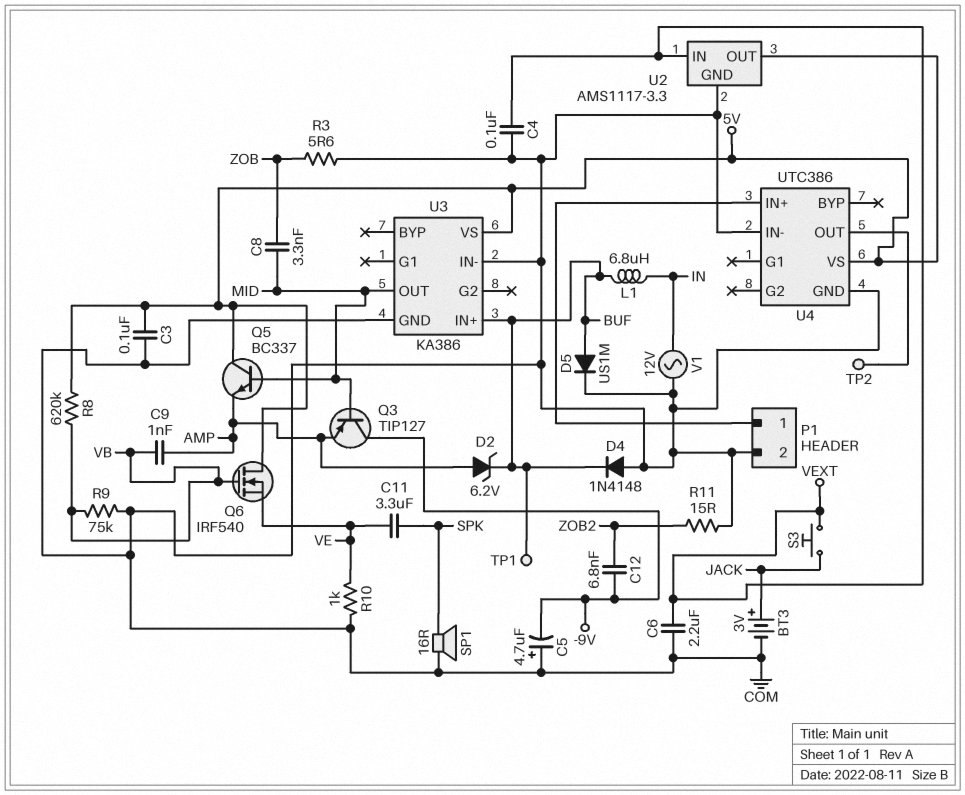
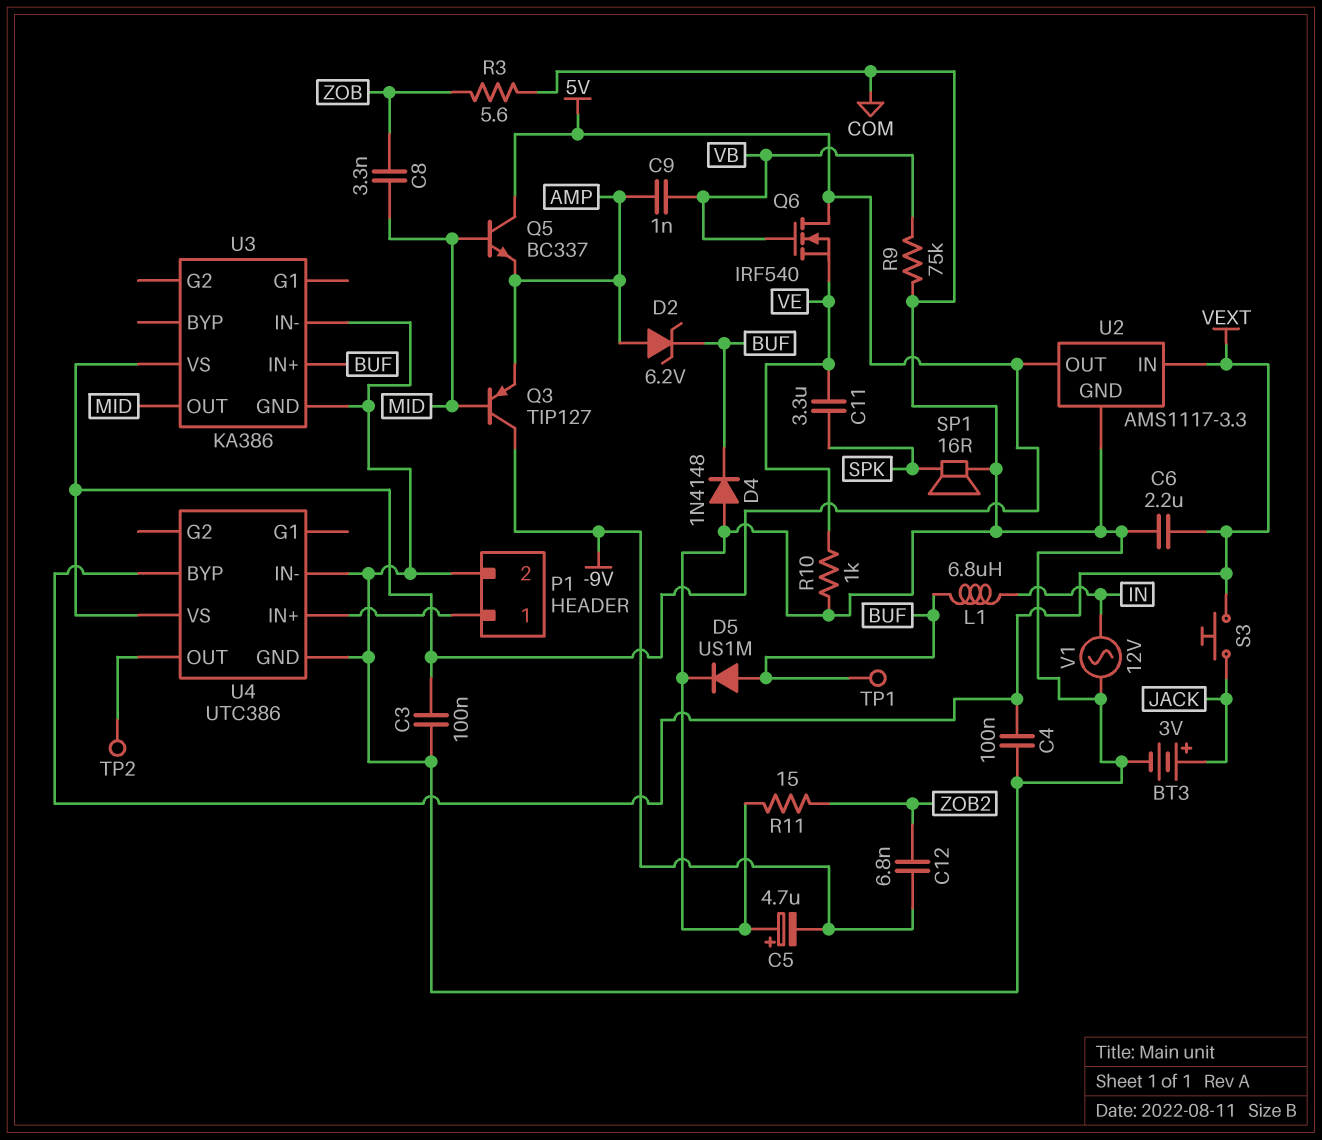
R8: 620k (5V, VB) -> none
U4 pin BYP: none -> VEXT

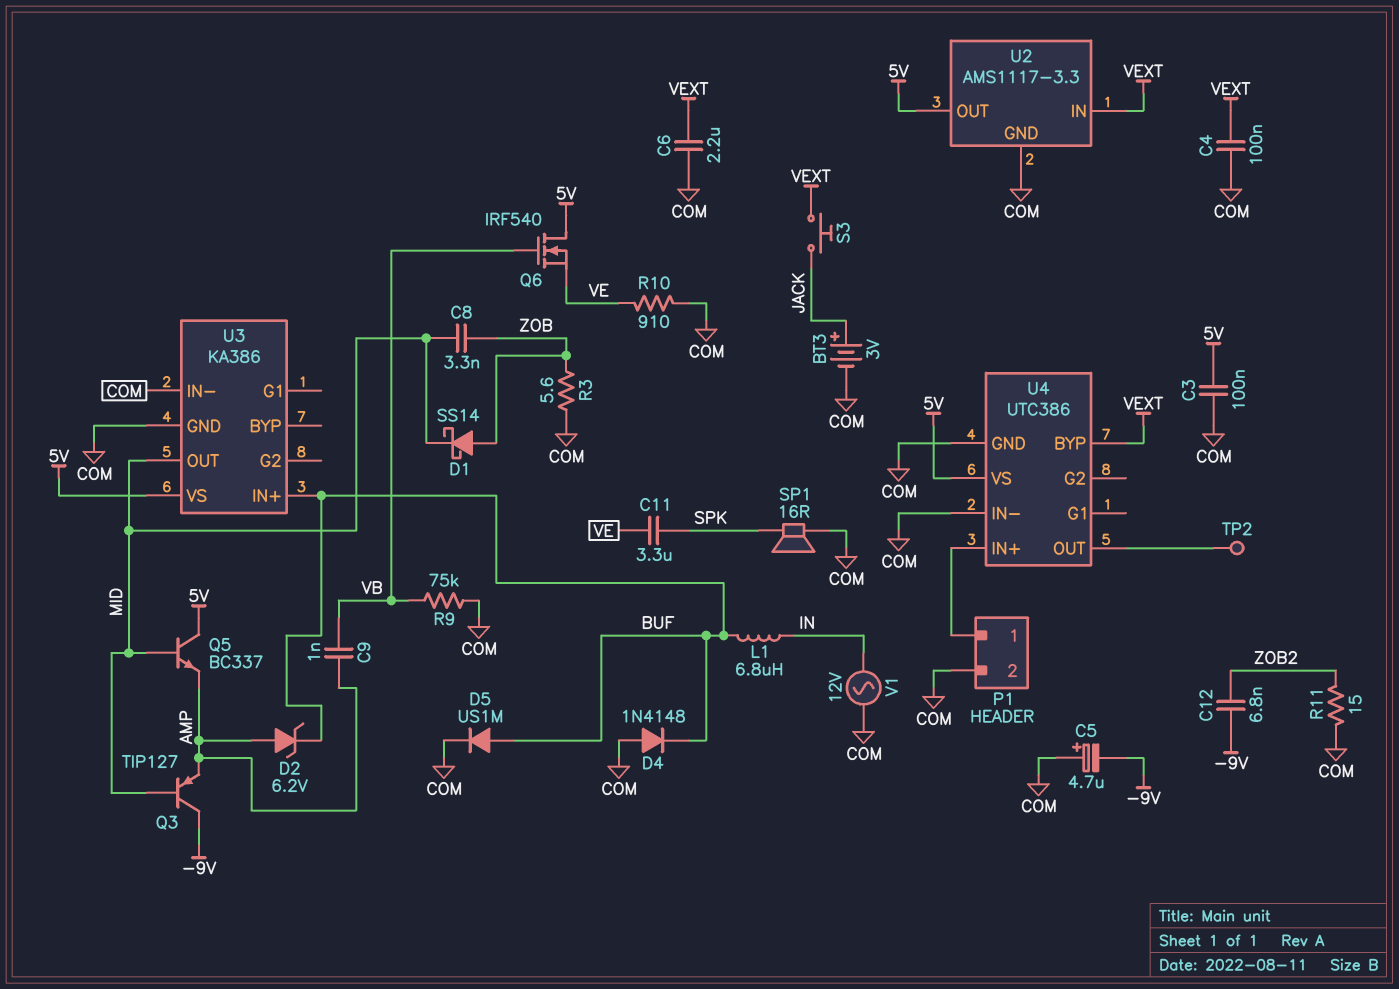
D1: none -> schottky SS14 (A ZOB, K MID)
R10: 1k (COM, VE) -> 910 (COM, VE)
TP1: test point (BUF) -> none

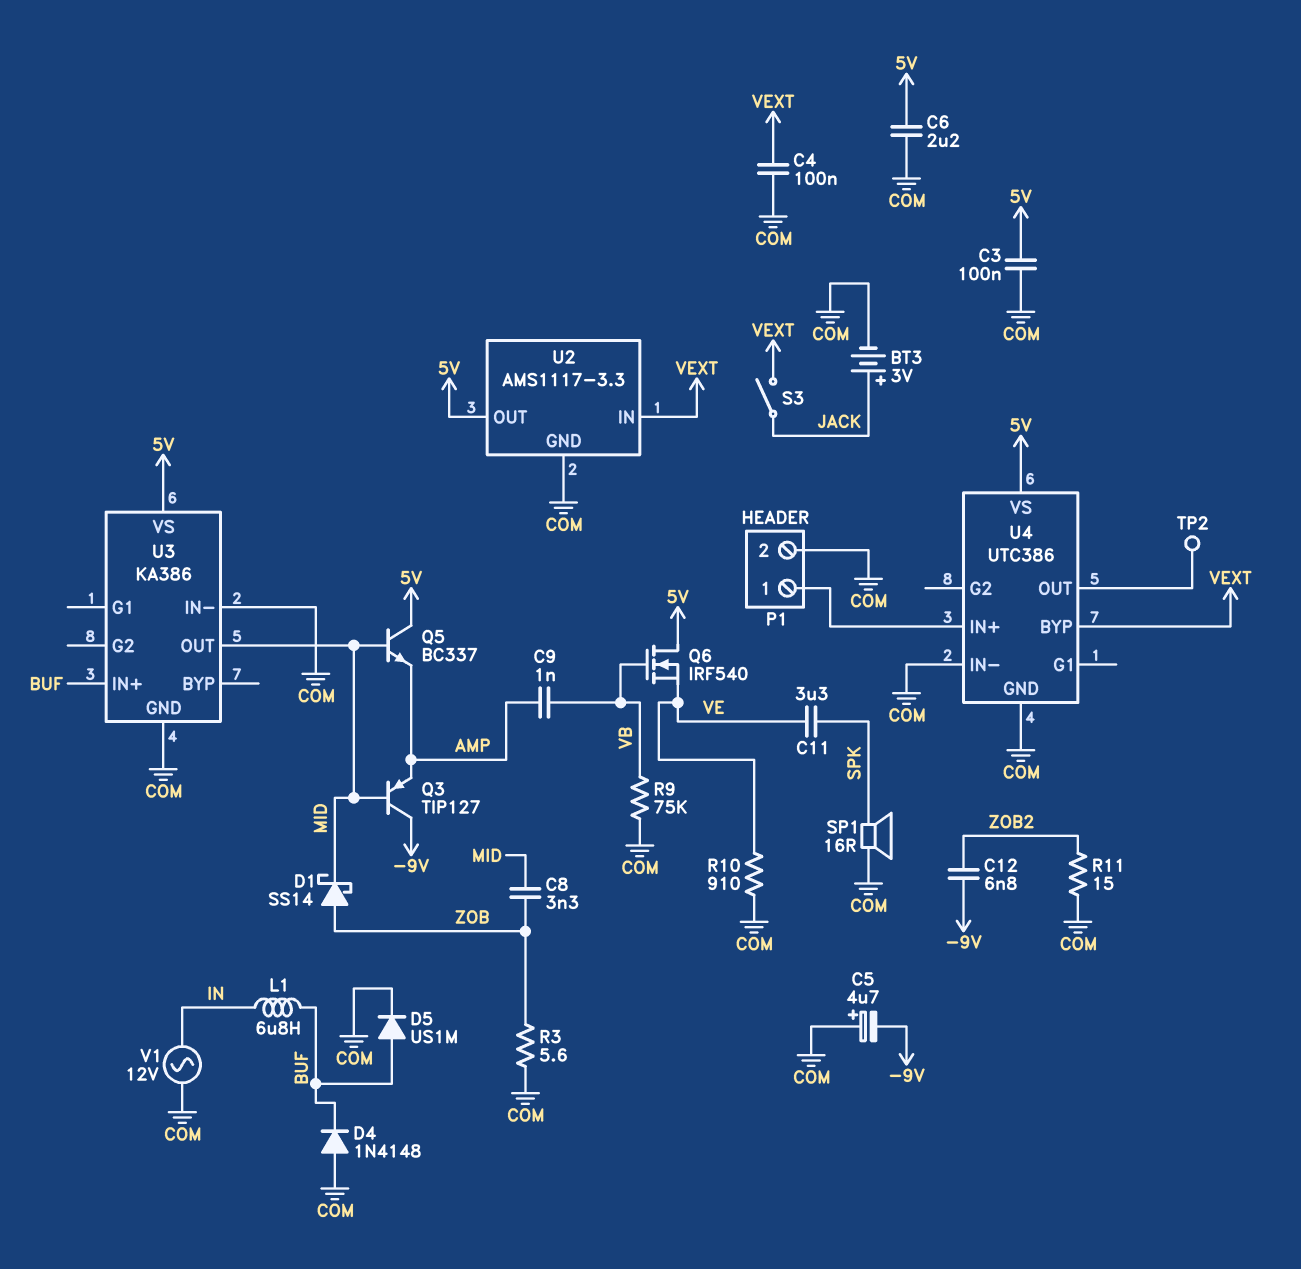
C6: 2.2uF (COM, VEXT) -> 2.2uF (5V, COM)
D2: zener 6.2V (A AMP, K BUF) -> none
S3: button (JACK, VEXT) -> switch (JACK, VEXT)

